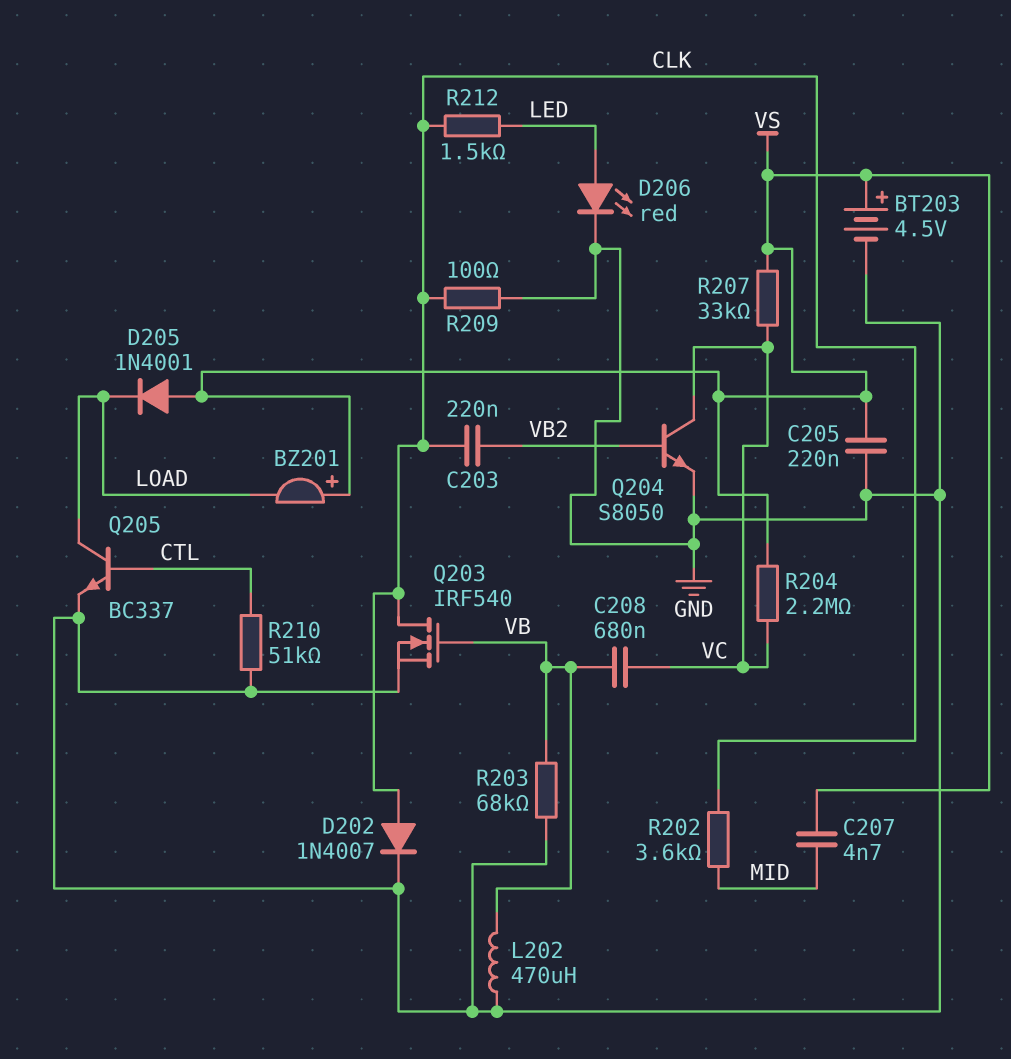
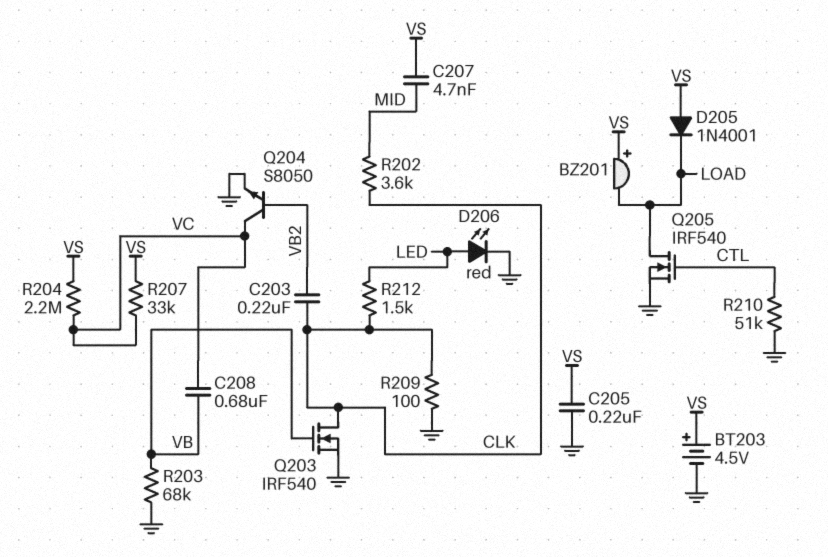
D202: diode 1N4007 (A CLK, K GND) -> none
L202: 470uH (GND, VB) -> none
Q205: NPN BC337 (B CTL, C LOAD, E GND) -> NMOS IRF540 (G CTL, D LOAD, S GND)

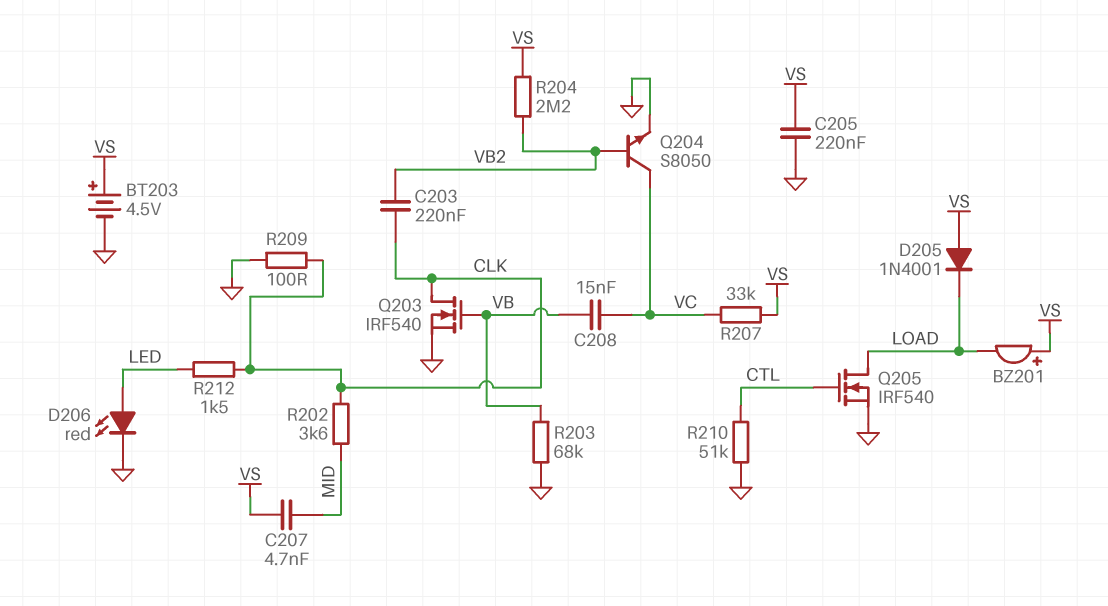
C208: 680nF (VB, VC) -> 15nF (VB, VC)
R204: 2.2M (VC, VS) -> 2.2M (VB2, VS)

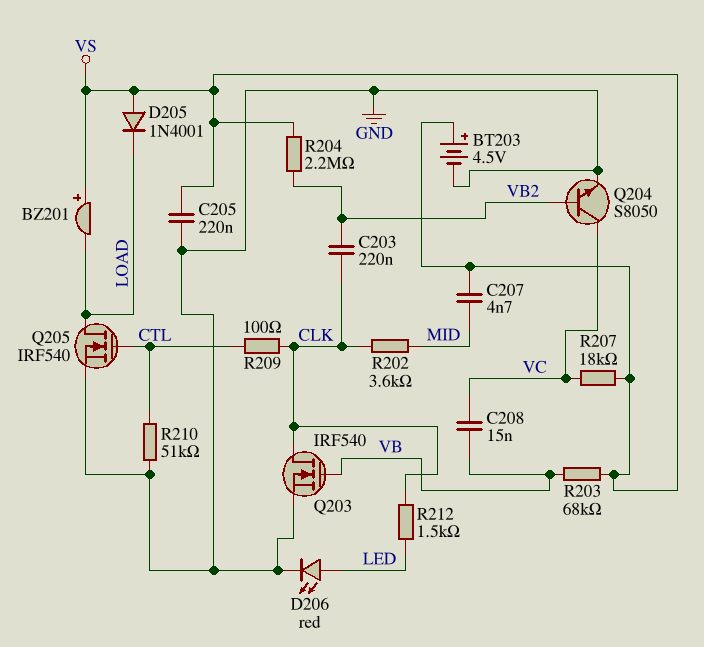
R203: 68k (GND, VB) -> 68k (VB, VS)
R207: 33k (VC, VS) -> 18k (VC, VS)
R209: 100 (CLK, GND) -> 100 (CLK, CTL)

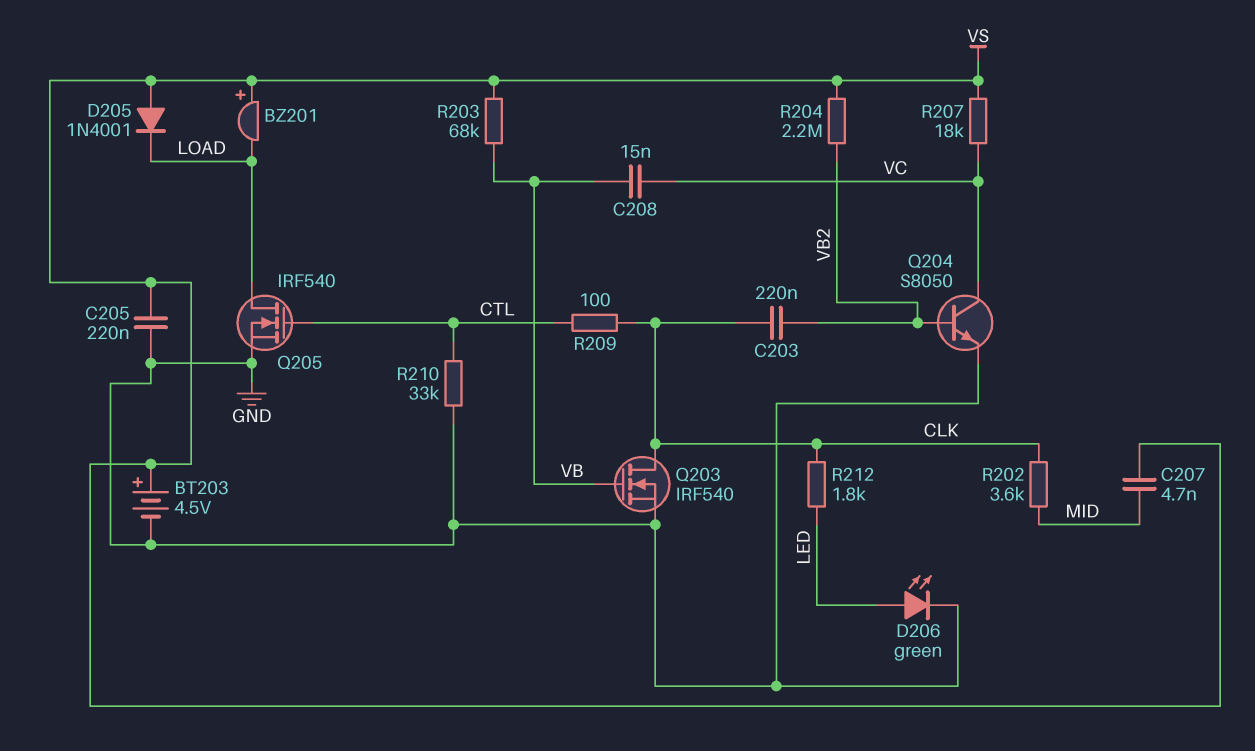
D206: LED red (A LED, K GND) -> LED green (A LED, K GND)
R210: 51k (CTL, GND) -> 33k (CTL, GND)
R212: 1.5k (CLK, LED) -> 1.8k (CLK, LED)

